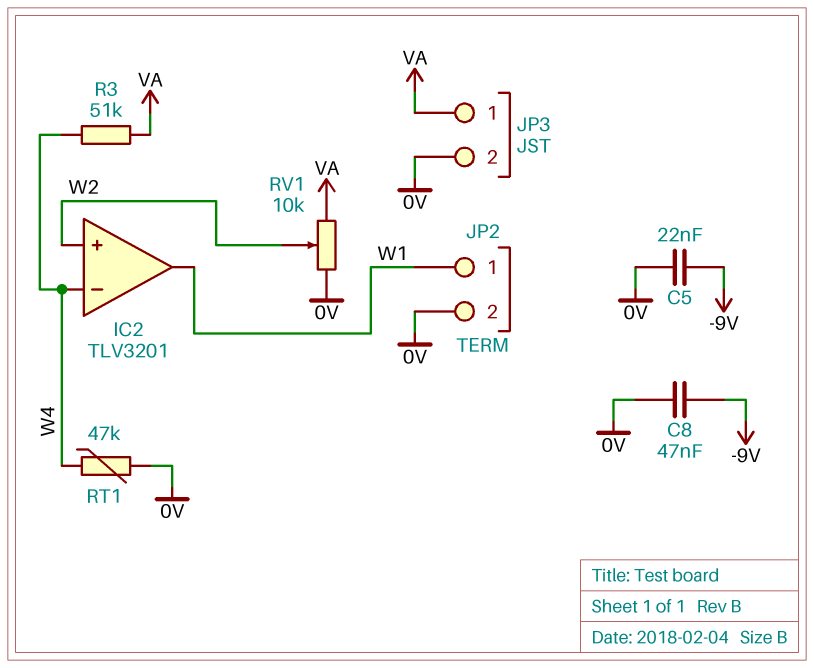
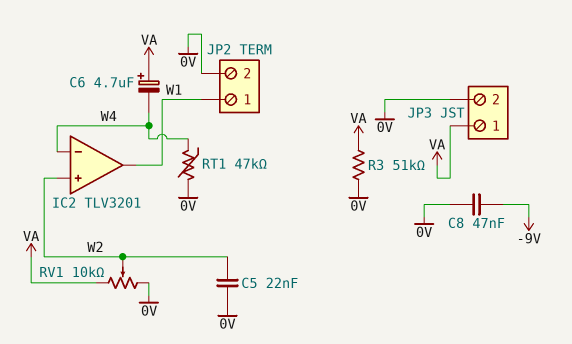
C5: 22nF (-9V, 0V) -> 22nF (0V, W2)
C6: none -> 4.7uF (plus VA, minus W4)
R3: 51k (VA, W4) -> 51k (0V, VA)

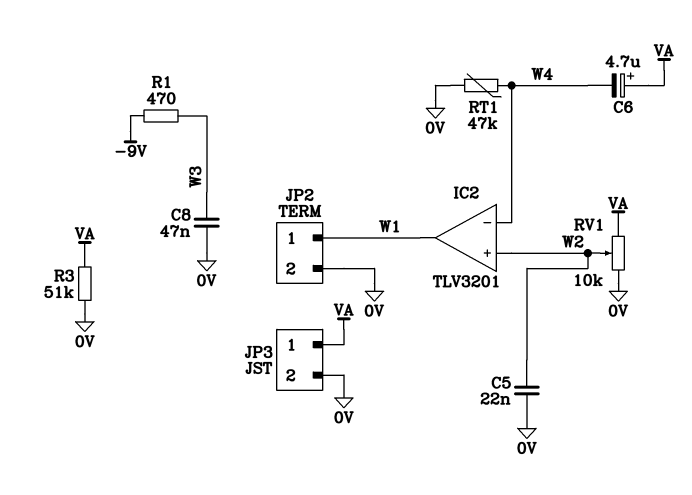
C8: 47nF (-9V, 0V) -> 47nF (0V, W3)
R1: none -> 470 (-9V, W3)

